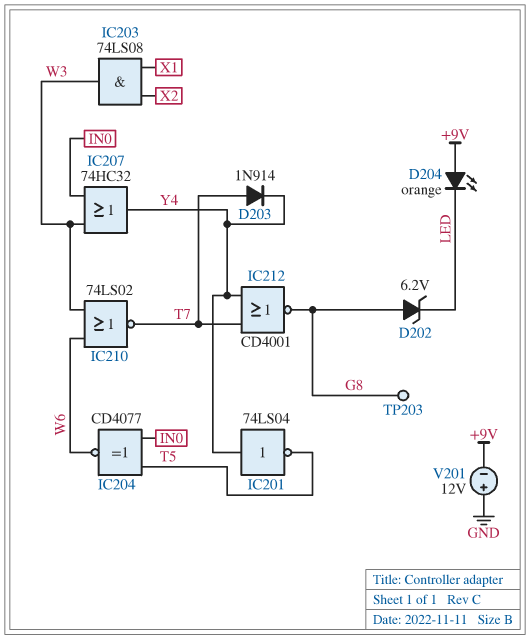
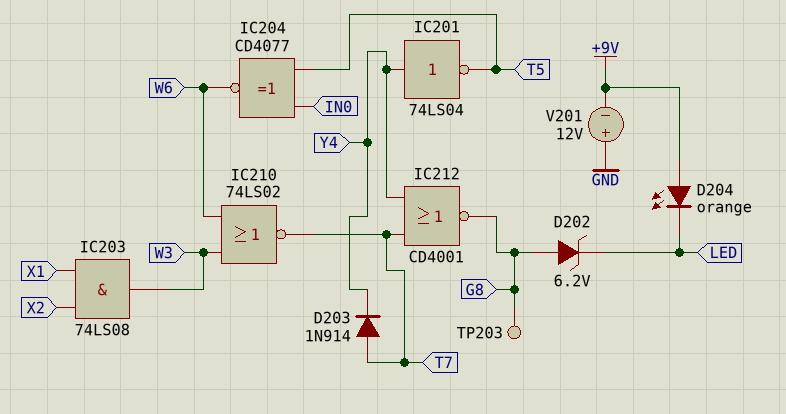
IC207: OR 74HC32 (in IN0, in W3, out Y4) -> none

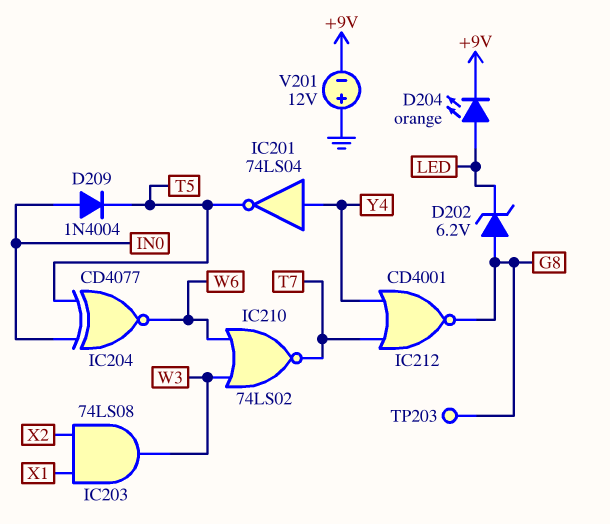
D203: diode 1N914 (A T7, K Y4) -> none
D204: LED orange (A +9V, K LED) -> LED orange (A LED, K +9V)
D209: none -> diode 1N4004 (A IN0, K T5)

